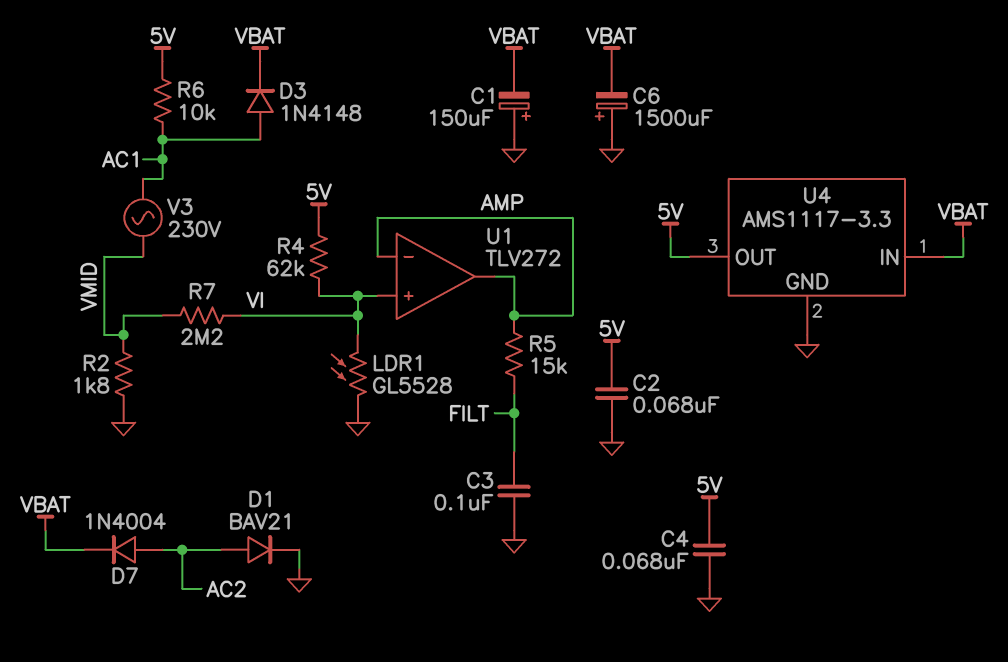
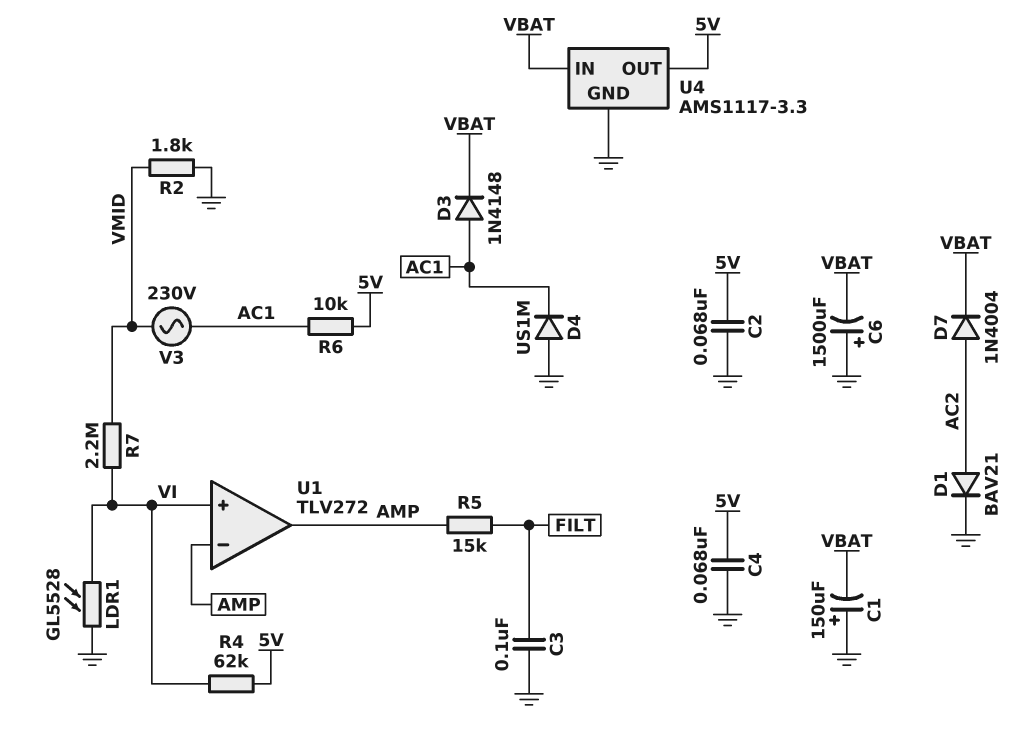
D4: none -> diode US1M (A GND, K AC1)

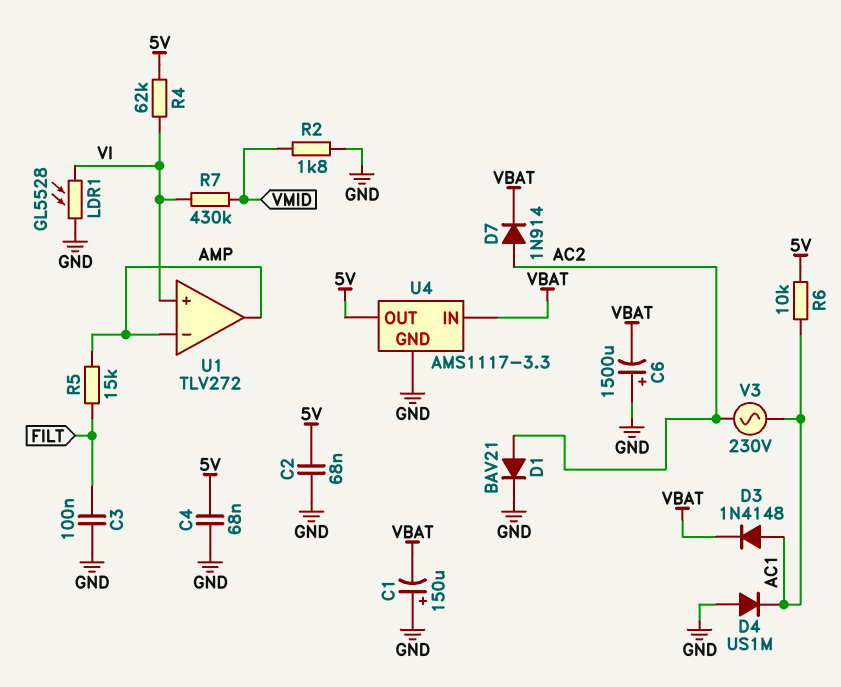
D7: diode 1N4004 (A AC2, K VBAT) -> diode 1N914 (A AC2, K VBAT)
R7: 2.2M (VI, VMID) -> 430k (VI, VMID)
V3: AC 230V (AC1, VMID) -> AC 230V (AC1, AC2)

